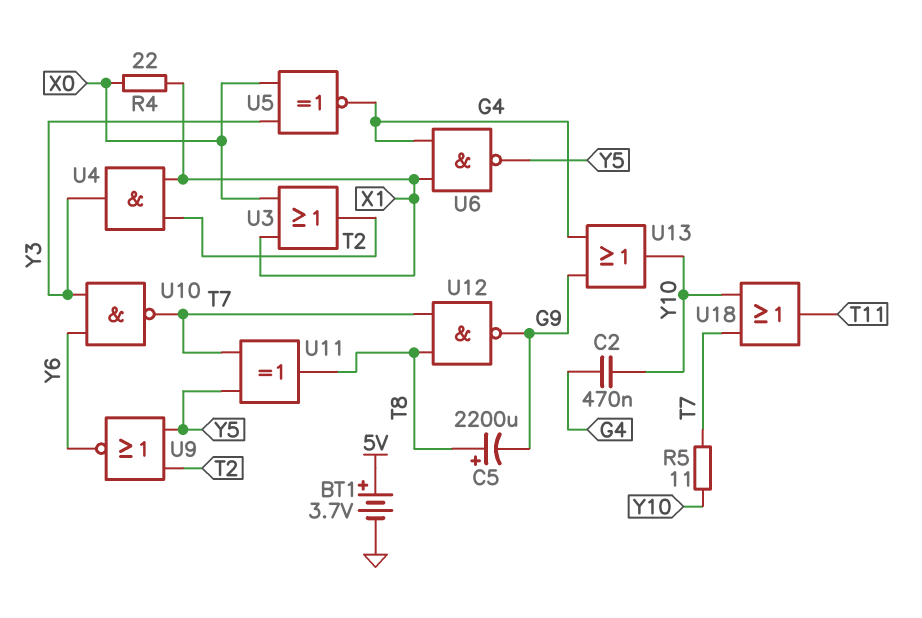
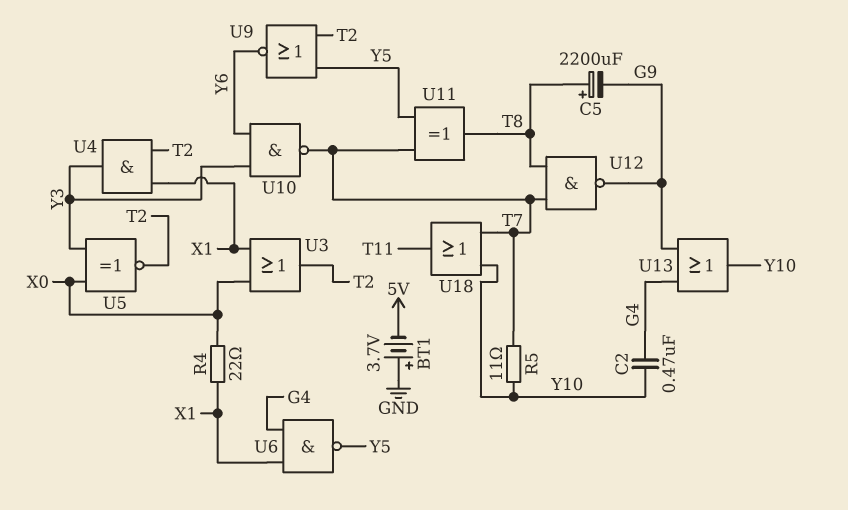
BT1: 3.7V (plus 5V, minus GND) -> 3.7V (plus GND, minus 5V)
U5: XNOR (in X0, in Y3, out G4) -> XNOR (in X0, in Y3, out T2)

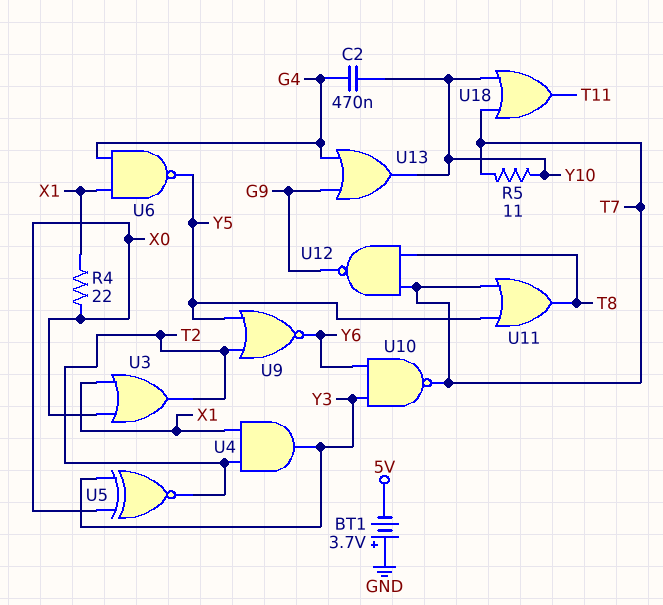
C5: 2200uF (plus T8, minus G9) -> none
U11: XOR (in T7, in Y5, out T8) -> OR (in T7, in Y5, out T8)

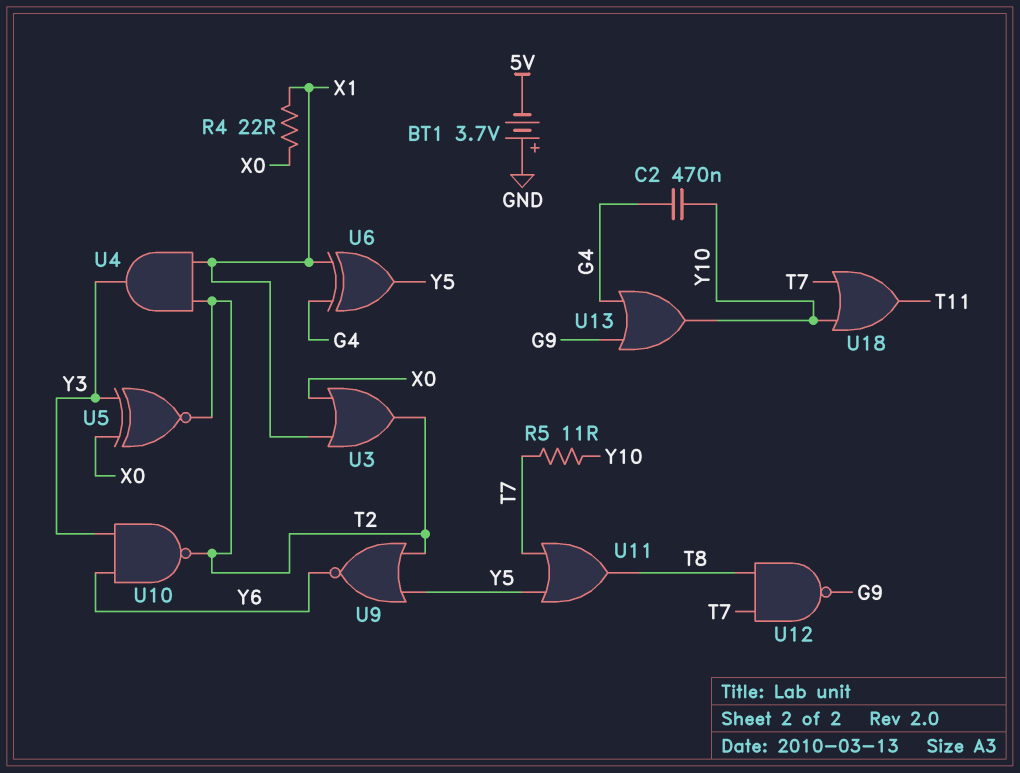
U6: NAND (in G4, in X1, out Y5) -> XOR (in G4, in X1, out Y5)
U10: NAND (in Y3, in Y6, out T7) -> NAND (in Y3, in Y6, out T2)

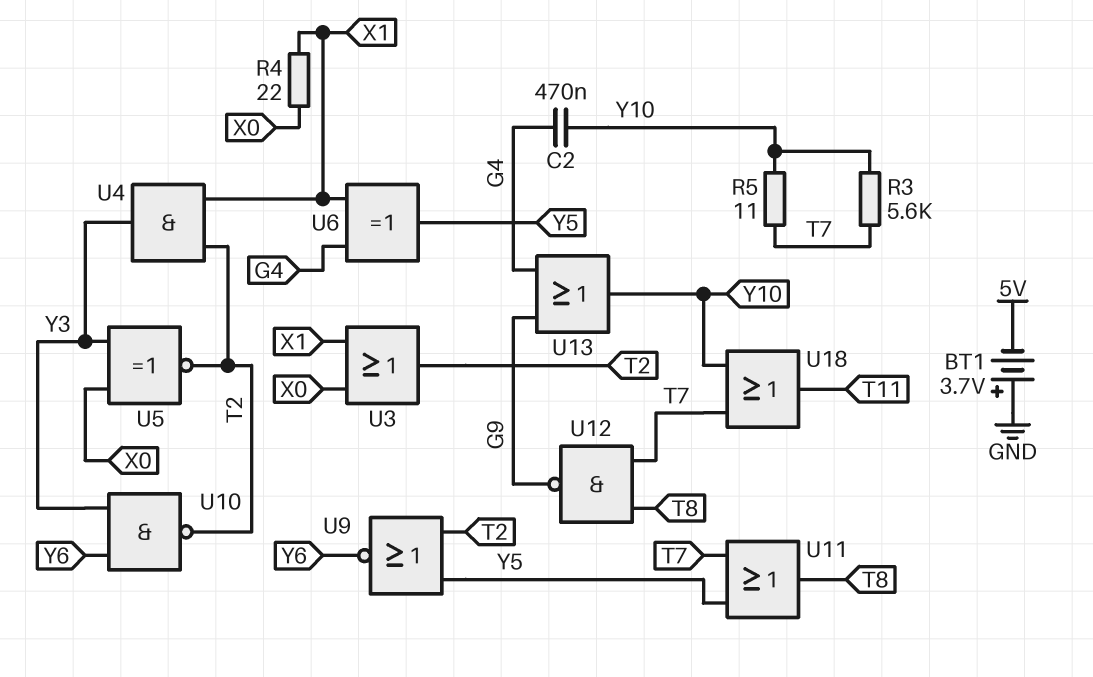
R3: none -> 5.6k (T7, Y10)

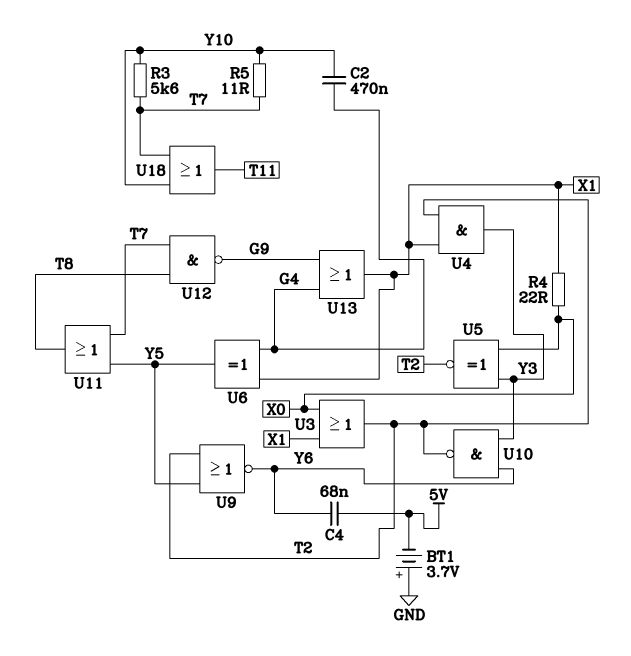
C4: none -> 68nF (5V, Y6)
U13: OR (in G4, in G9, out Y10) -> OR (in G4, in G9, out X1)

